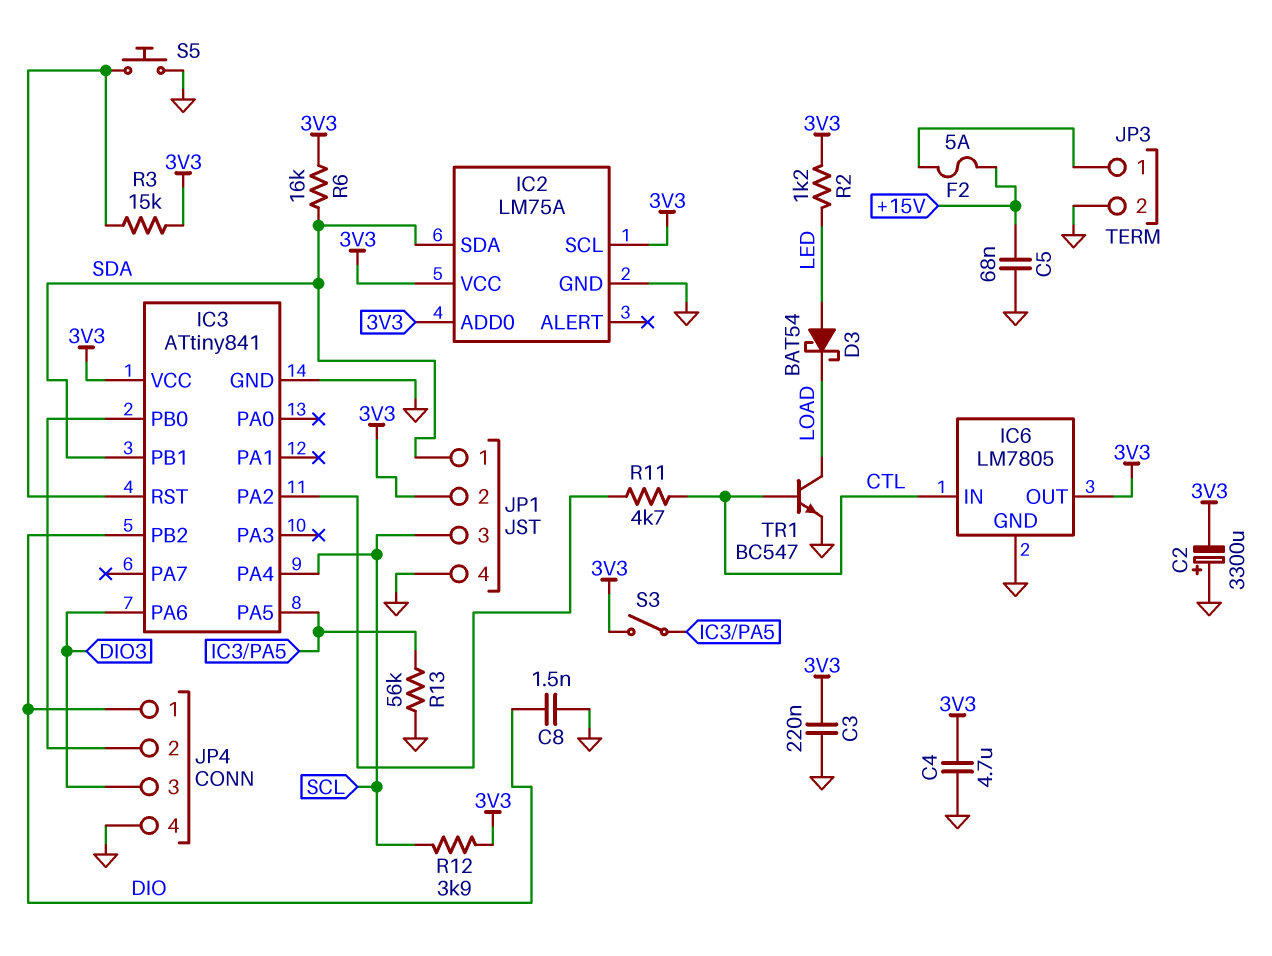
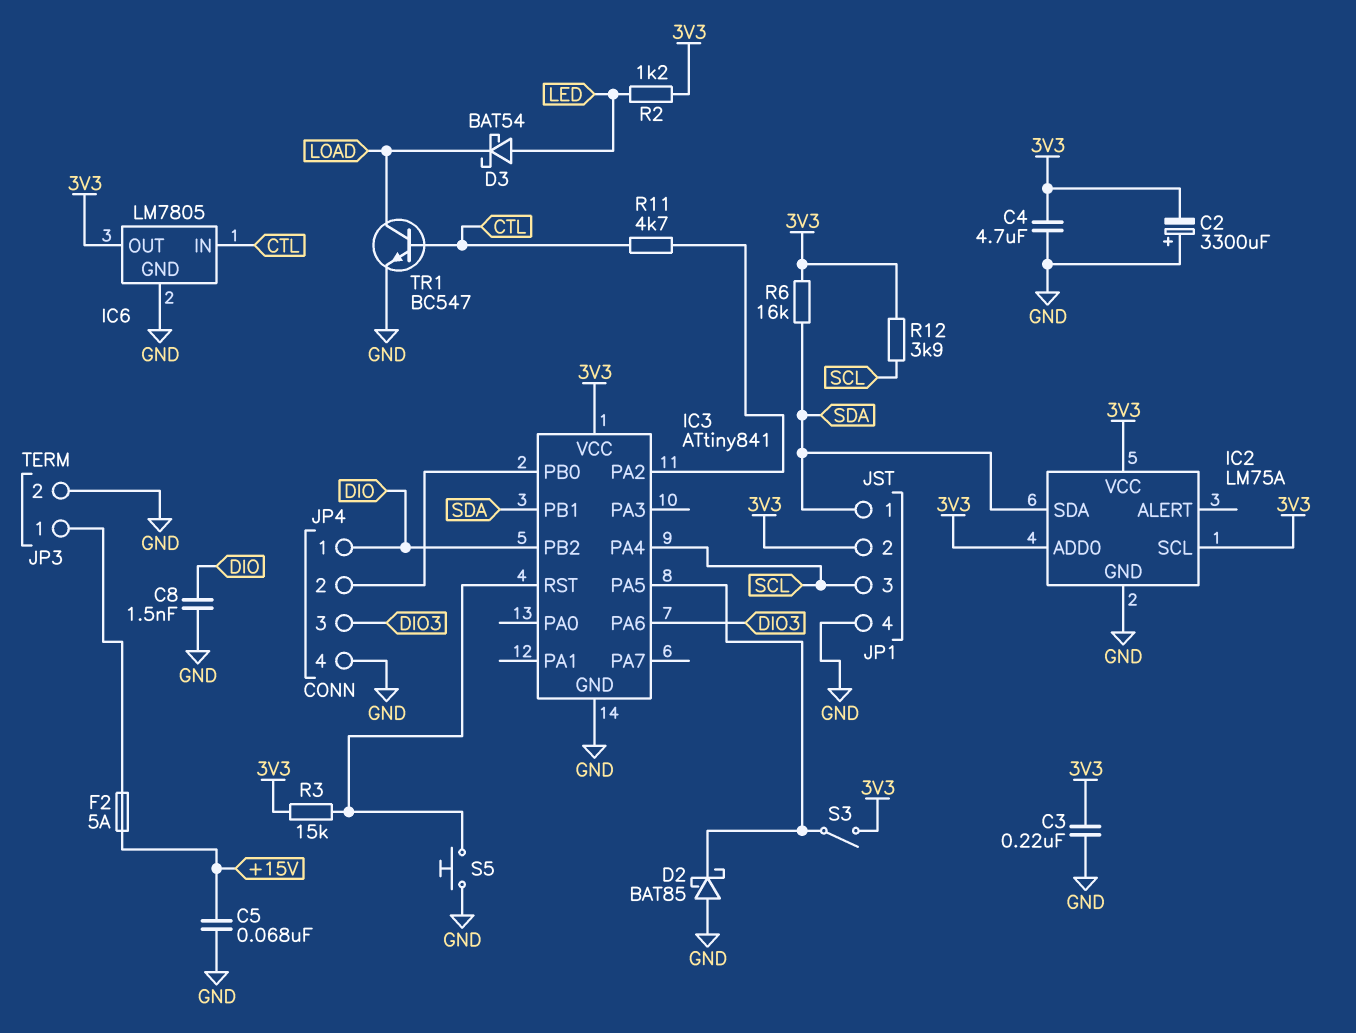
D2: none -> schottky BAT85 (A GND, K IC3/PA5)
R13: 56k (GND, IC3/PA5) -> none

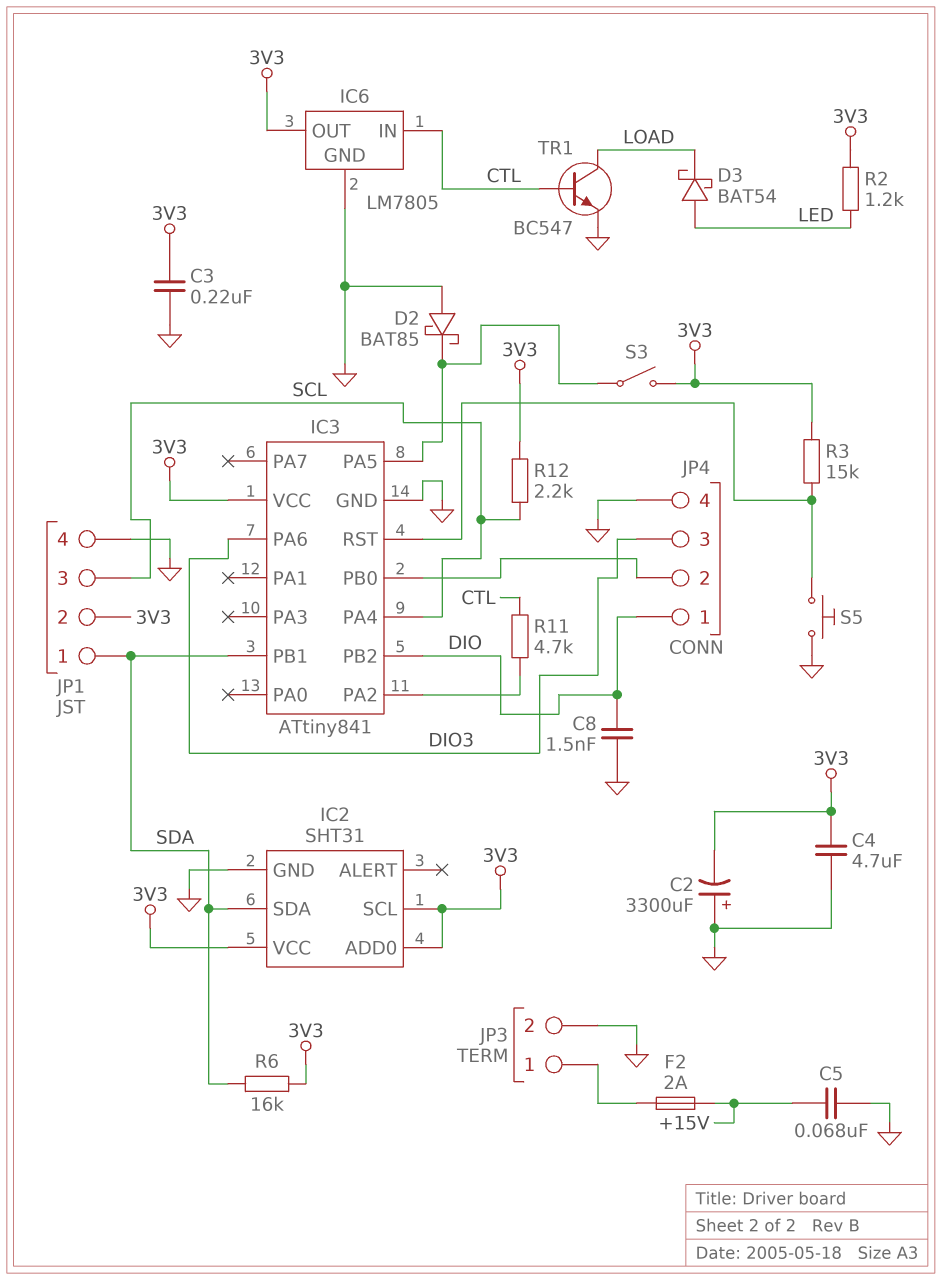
F2: 5A (+15V, JP3/1) -> 2A (+15V, JP3/1)
IC2: LM75A -> SHT31
R12: 3.9k (3V3, SCL) -> 2.2k (3V3, SCL)

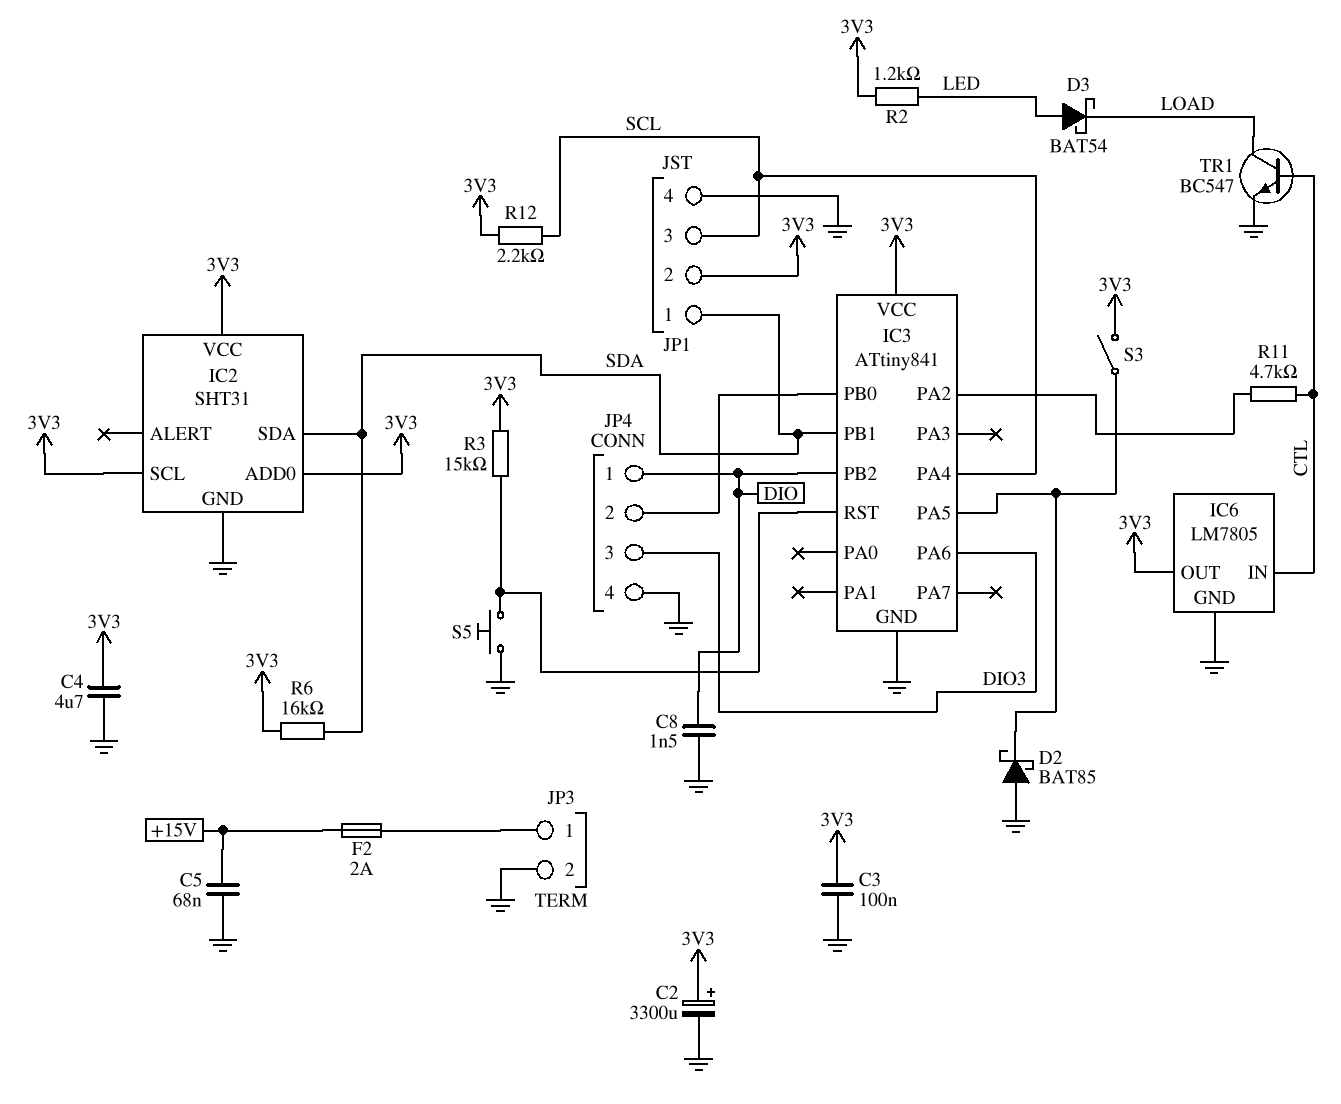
C2: 3300uF (plus GND, minus 3V3) -> 3300uF (plus 3V3, minus GND)
C3: 220nF (3V3, GND) -> 100nF (3V3, GND)

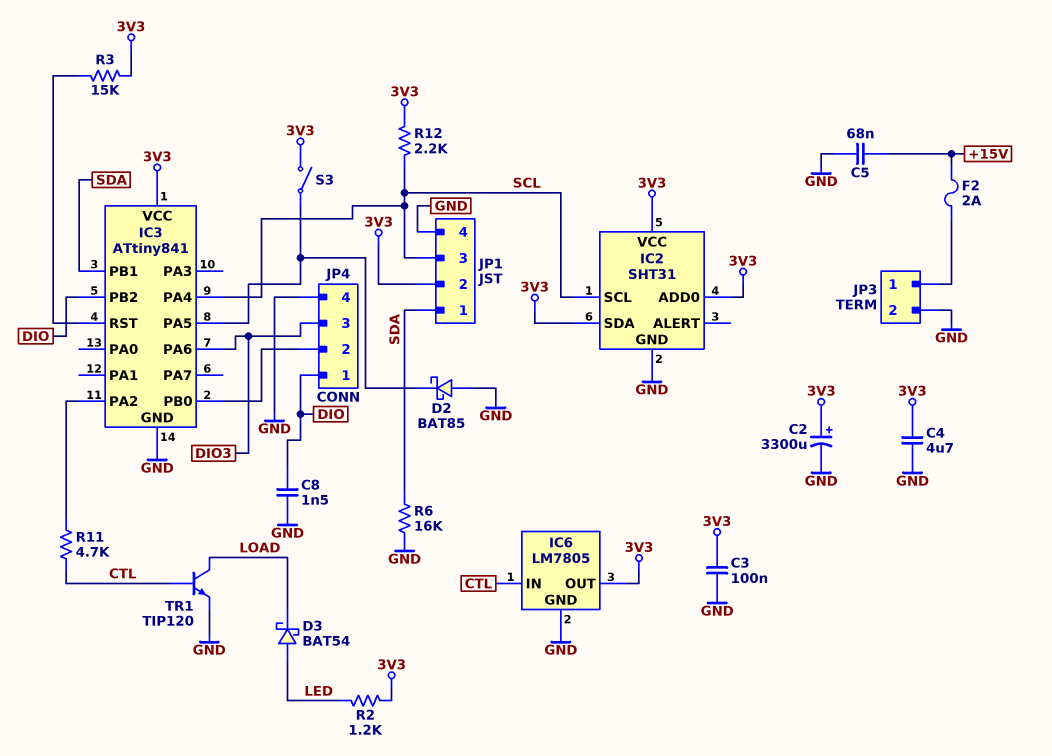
IC2 pin SCL: 3V3 -> SCL
IC2 pin SDA: SDA -> 3V3
R6: 16k (3V3, SDA) -> 16k (GND, SDA)
S5: button (GND, IC3/RST) -> none
TR1: NPN BC547 (B CTL, C LOAD, E GND) -> NPN TIP120 (B CTL, C LOAD, E GND)

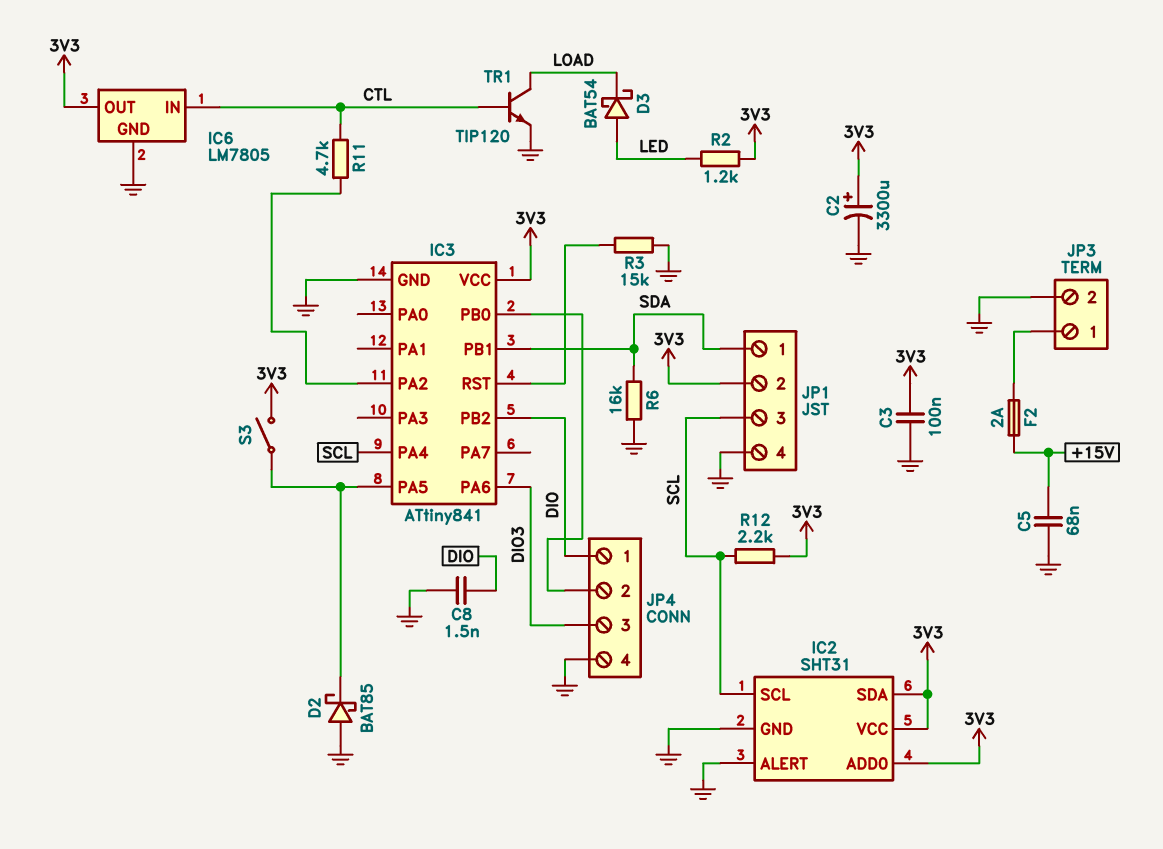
C4: 4.7uF (3V3, GND) -> none
IC2 pin ALERT: none -> GND
R3: 15k (3V3, IC3/RST) -> 15k (GND, IC3/RST)

